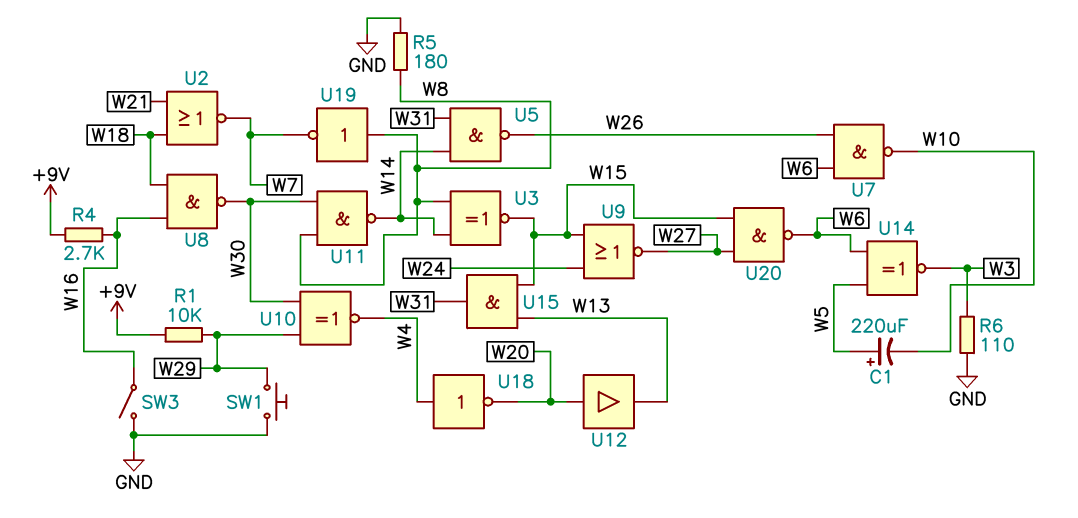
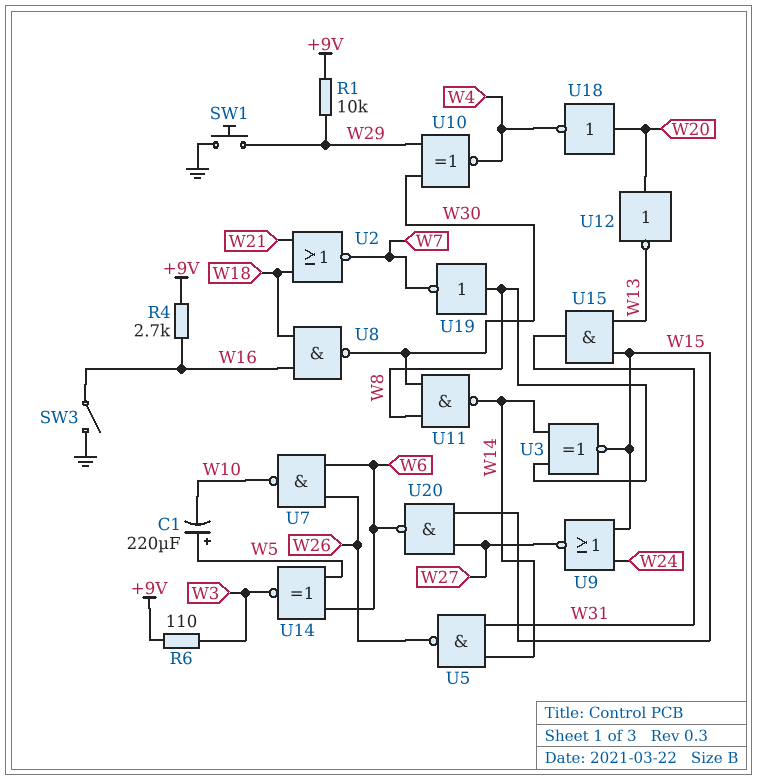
R5: 180 (GND, W8) -> none
R6: 110 (GND, W3) -> 110 (+9V, W3)
U12: buffer (in W20, out W13) -> NOT (in W20, out W13)
U18: NOT (in W4, out W20) -> NOT (in W20, out W4)

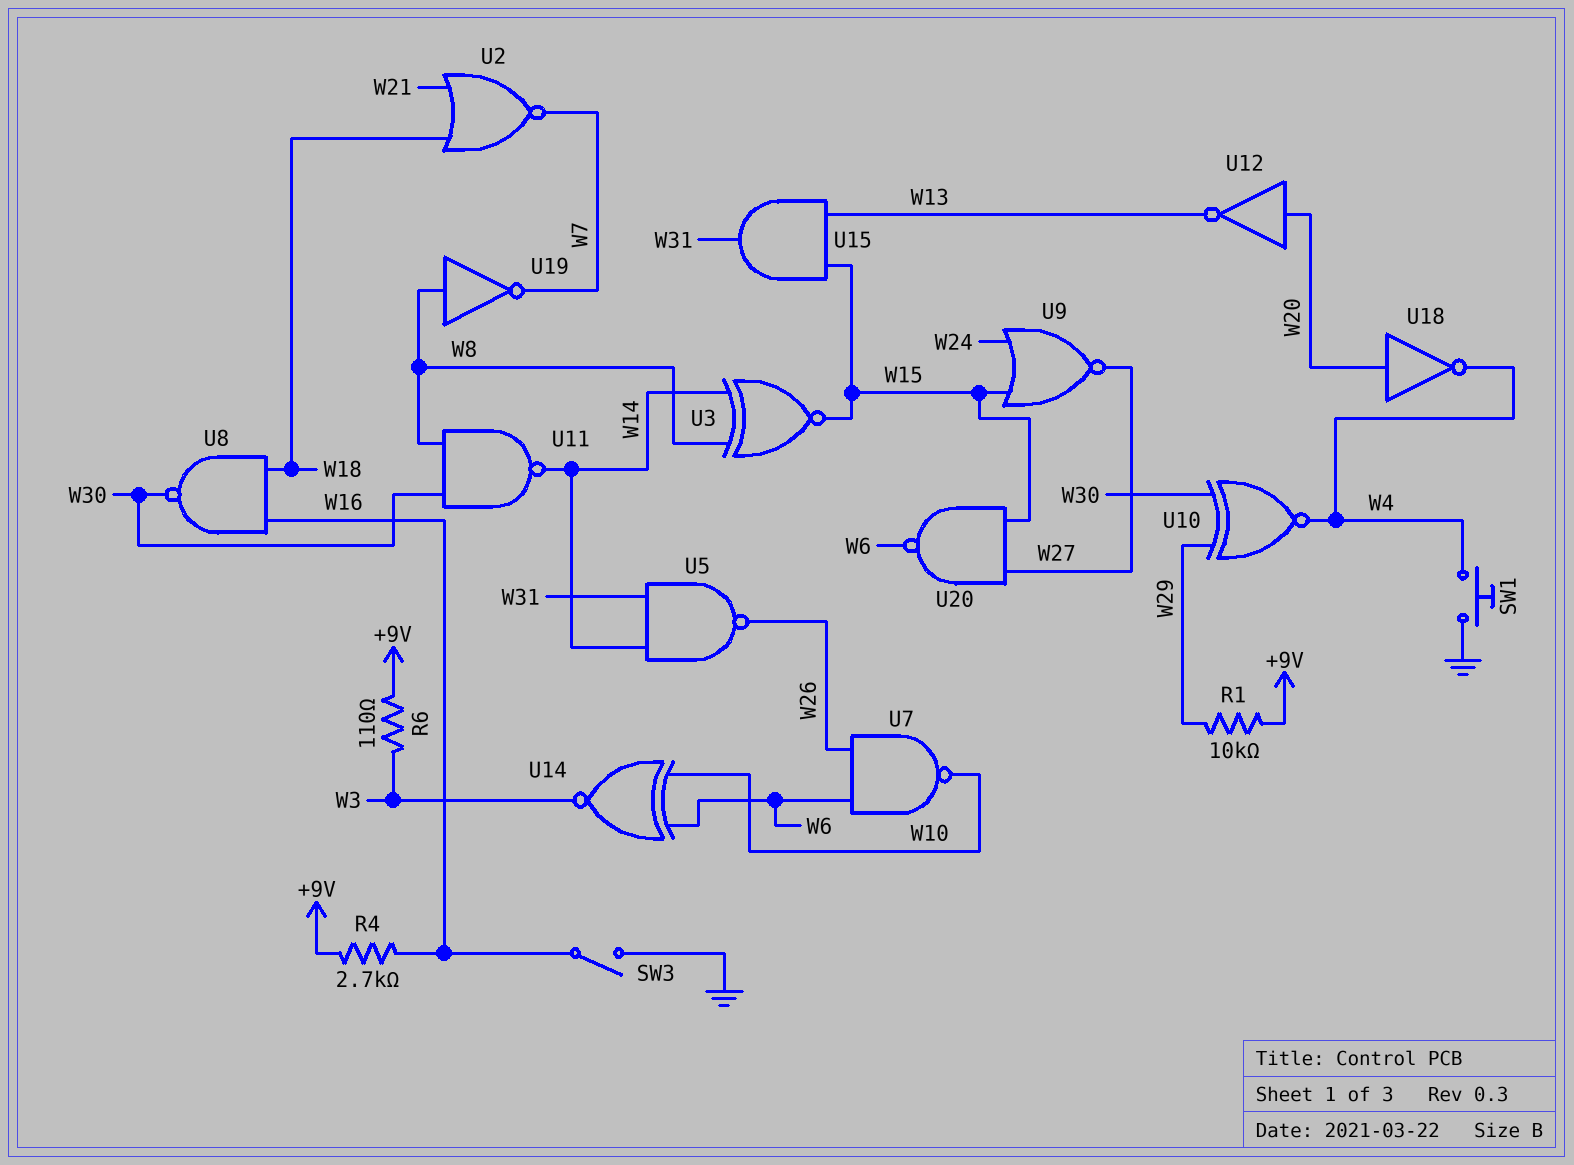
C1: 220uF (plus W5, minus W10) -> none
SW1: button (GND, W29) -> button (GND, W4)
U14: XNOR (in W5, in W6, out W3) -> XNOR (in W6, in W10, out W3)

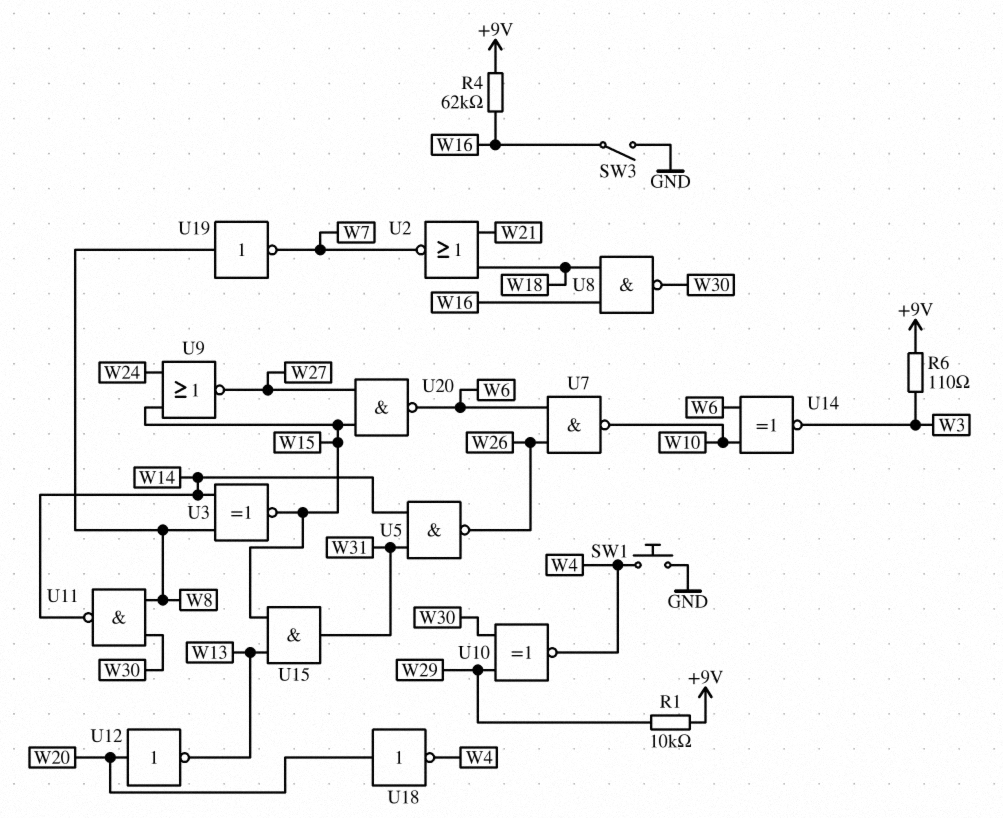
R4: 2.7k (+9V, W16) -> 62k (+9V, W16)

